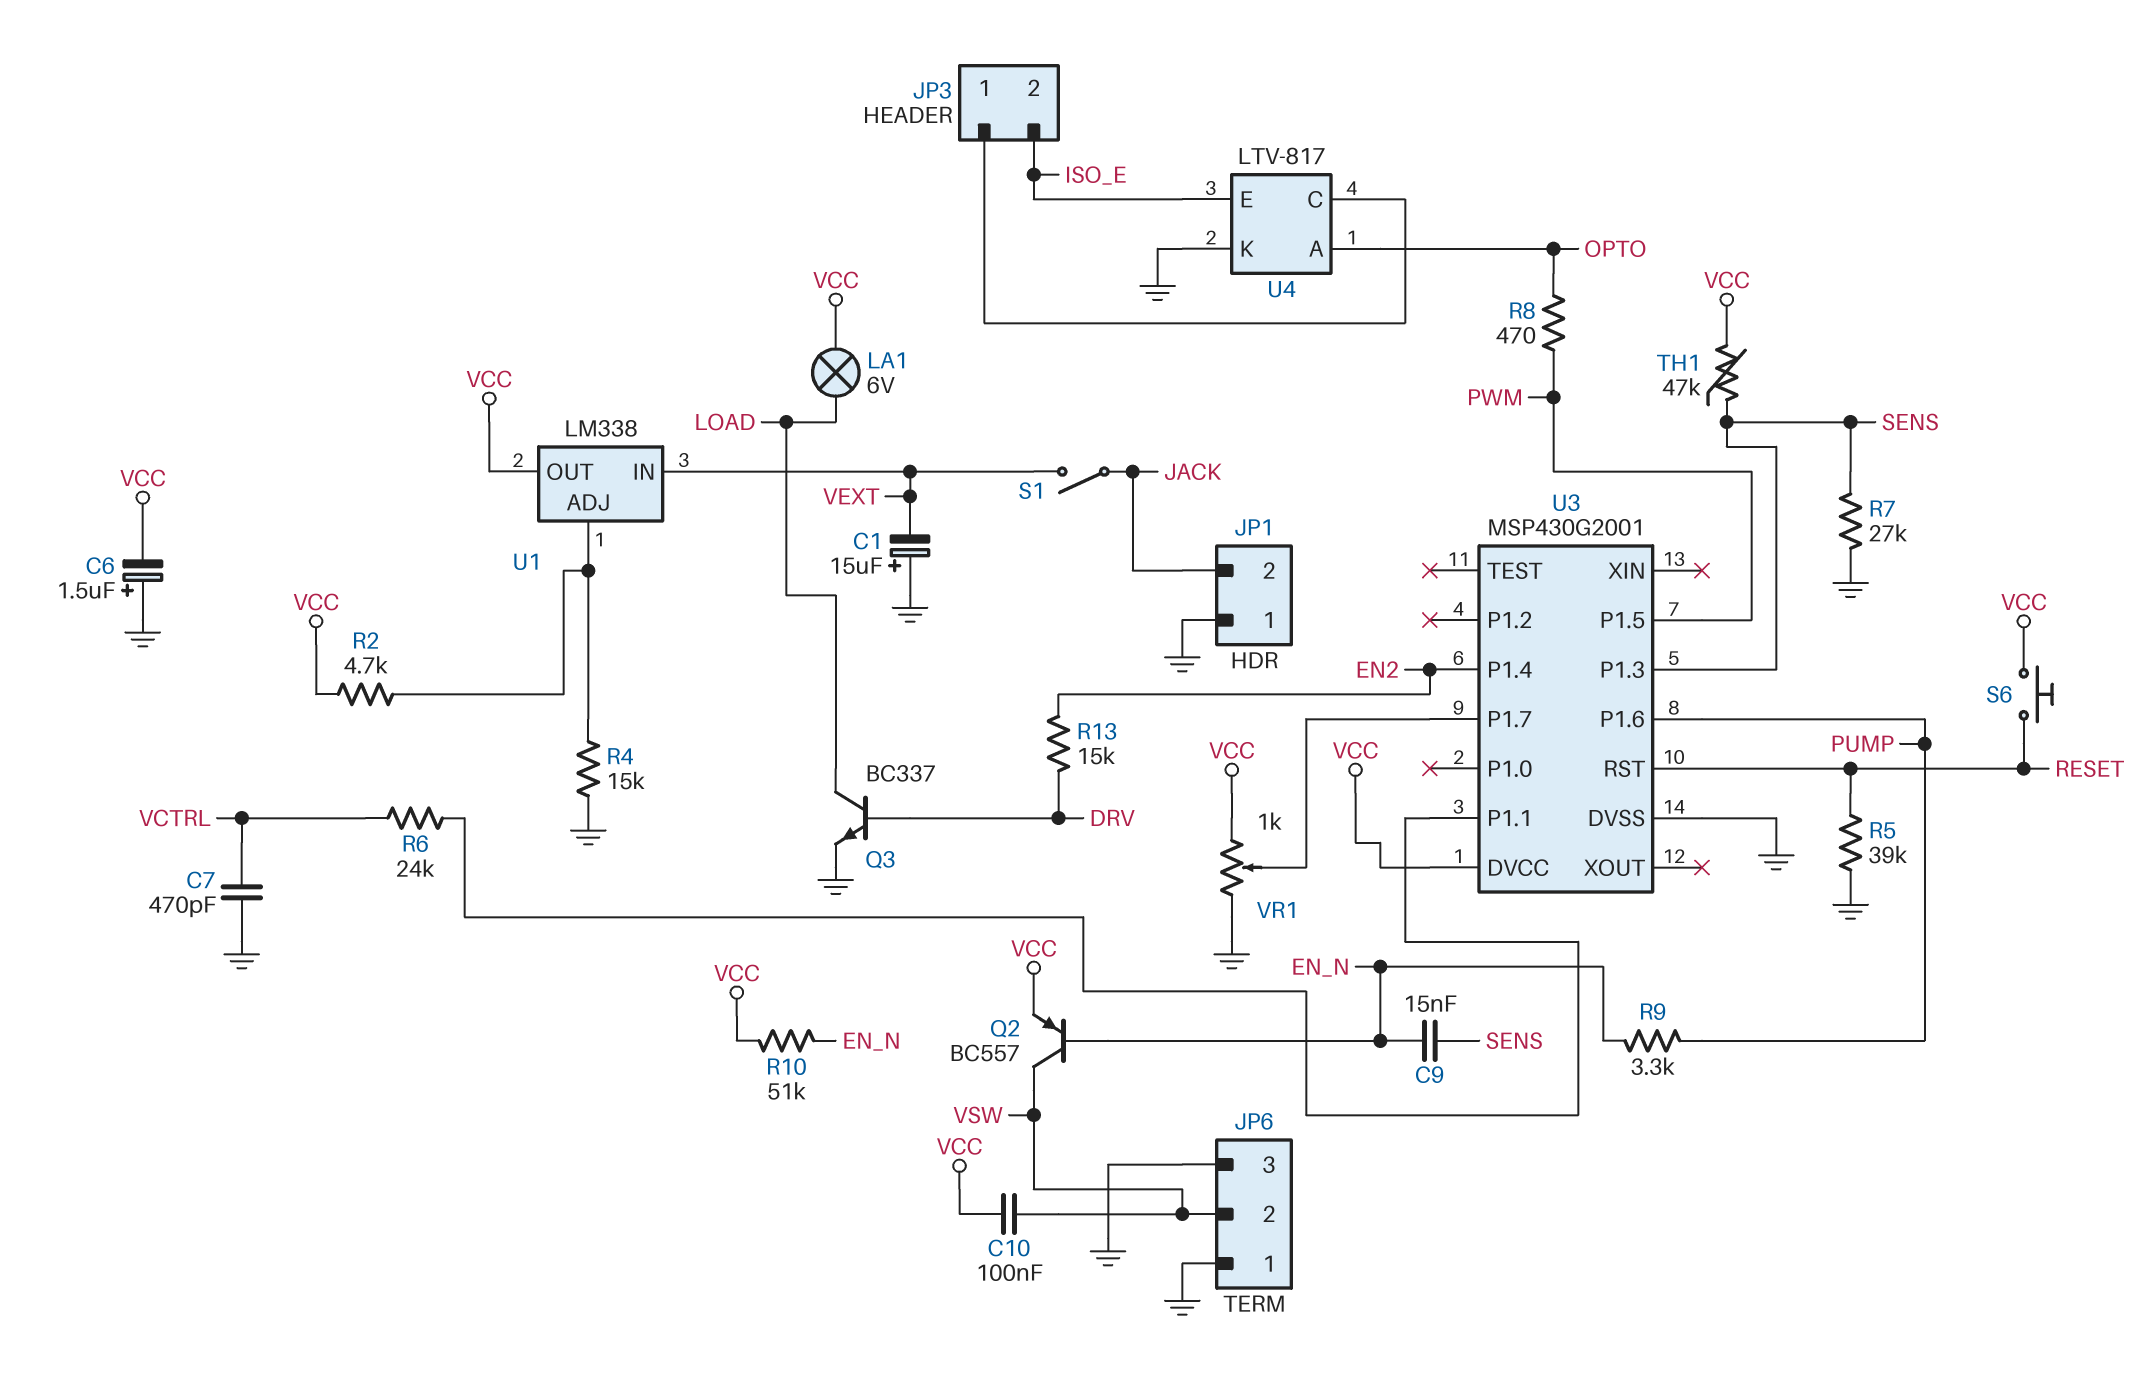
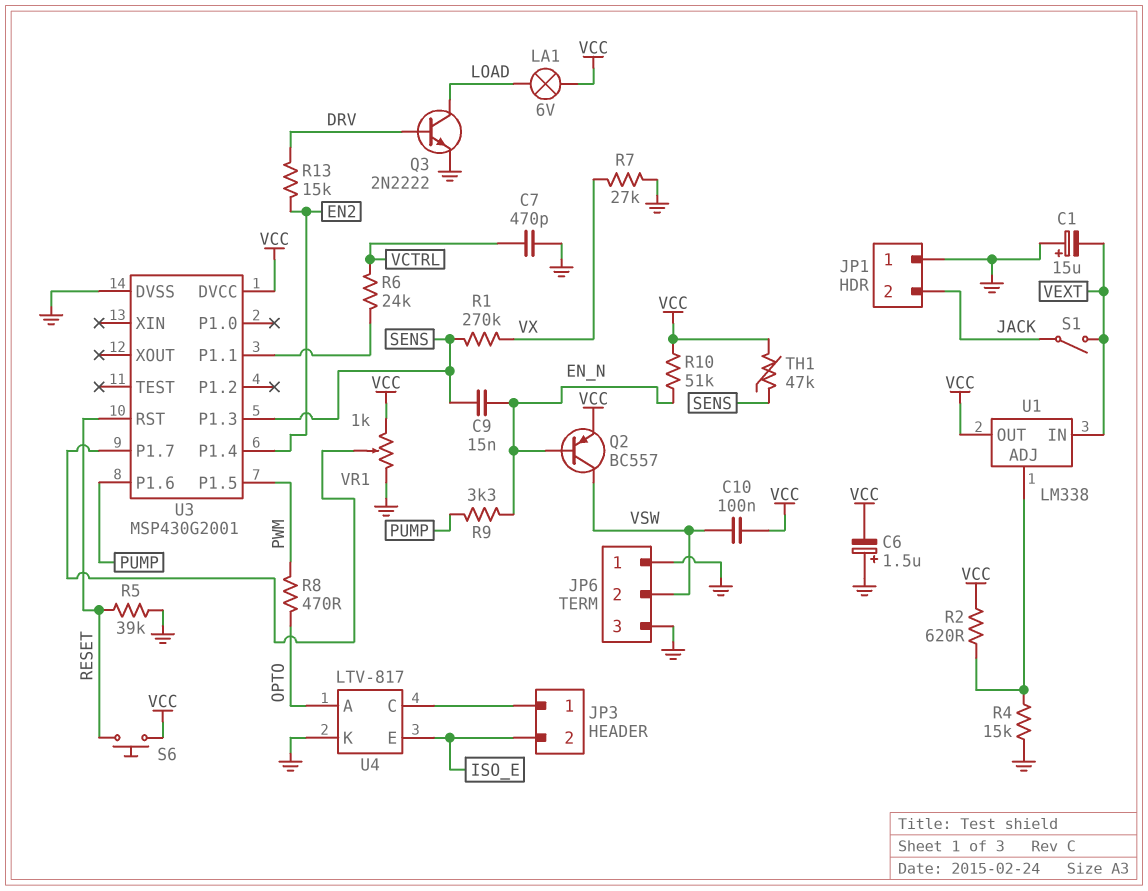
Q3: NPN BC337 (B DRV, C LOAD, E GND) -> NPN 2N2222 (B DRV, C LOAD, E GND)
R1: none -> 270k (SENS, VX)
R2: 4.7k (U1/ADJ, VCC) -> 620 (U1/ADJ, VCC)
R7: 27k (GND, SENS) -> 27k (GND, VX)

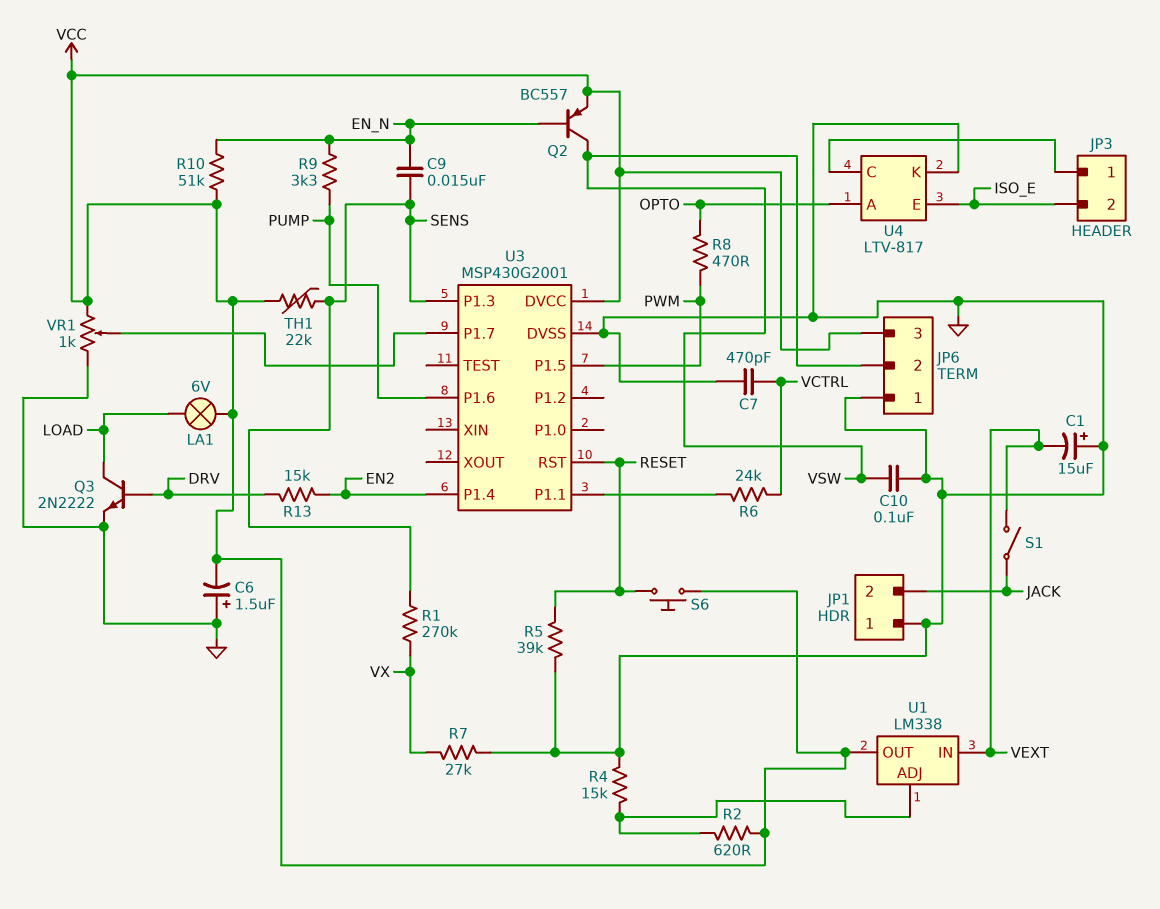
C10: 100nF (VCC, VSW) -> 100nF (GND, VSW)
JP6 pin 3: GND -> VCC
TH1: 47k (SENS, VCC) -> 22k (SENS, VCC)

